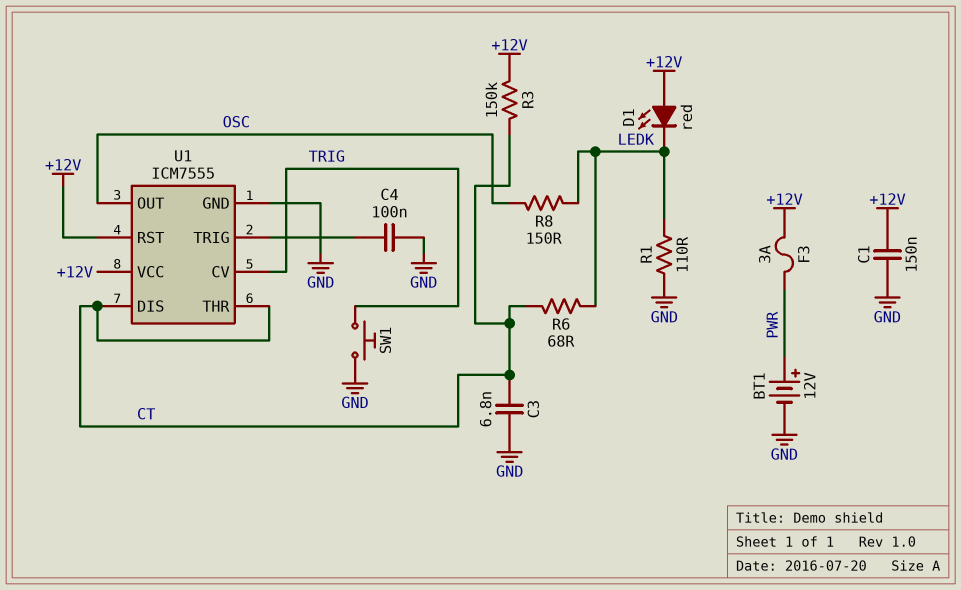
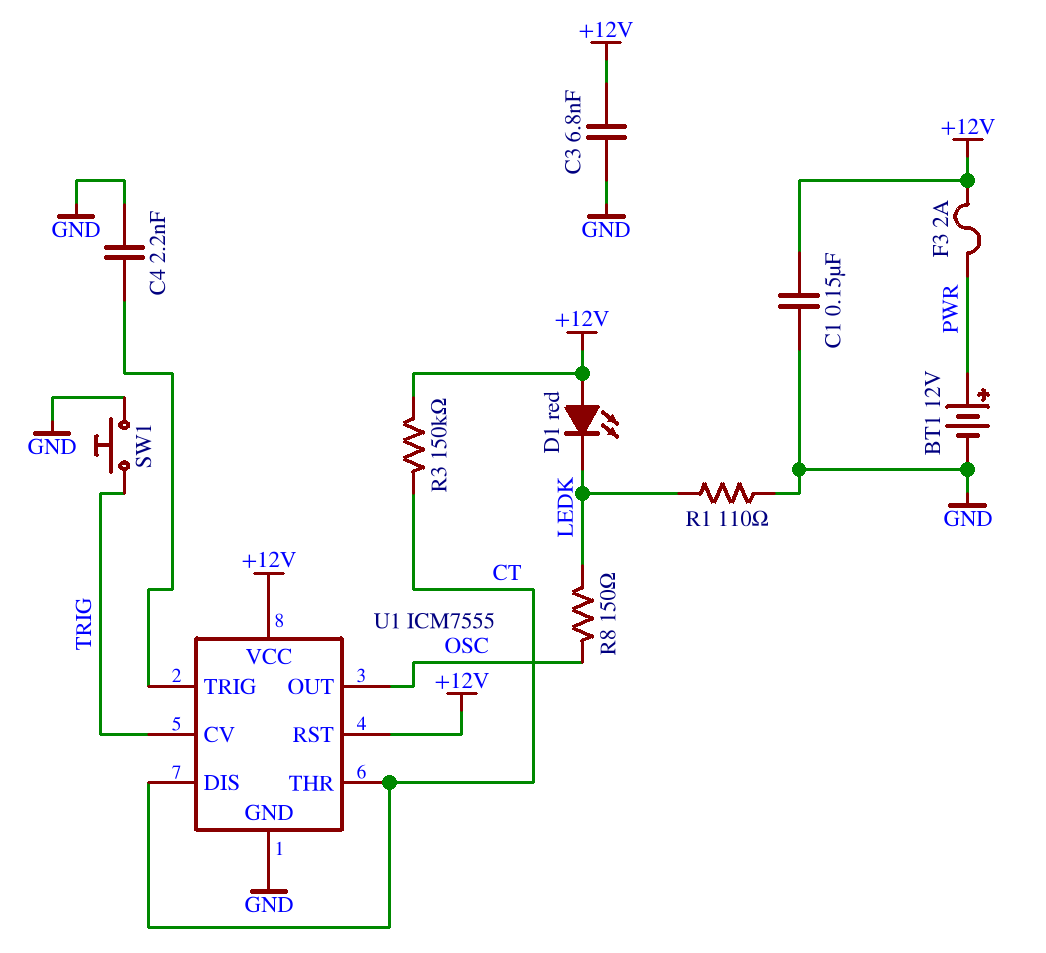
C3: 6.8nF (CT, GND) -> 6.8nF (+12V, GND)
C4: 100nF (GND, U1/TRIG) -> 2.2nF (GND, U1/TRIG)
F3: 3A (+12V, PWR) -> 2A (+12V, PWR)
R6: 68 (CT, LEDK) -> none

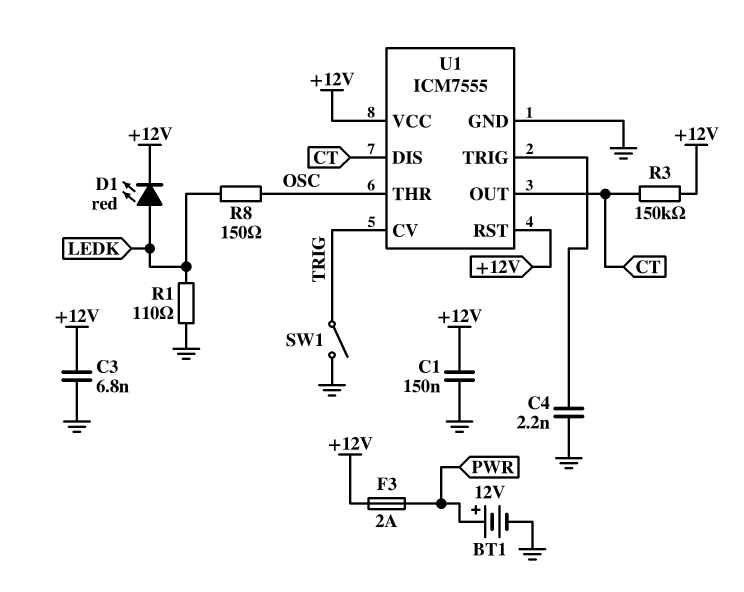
D1: LED red (A +12V, K LEDK) -> LED red (A LEDK, K +12V)
SW1: button (GND, TRIG) -> switch (GND, TRIG)
U1 pin OUT: OSC -> CT
U1 pin THR: CT -> OSC

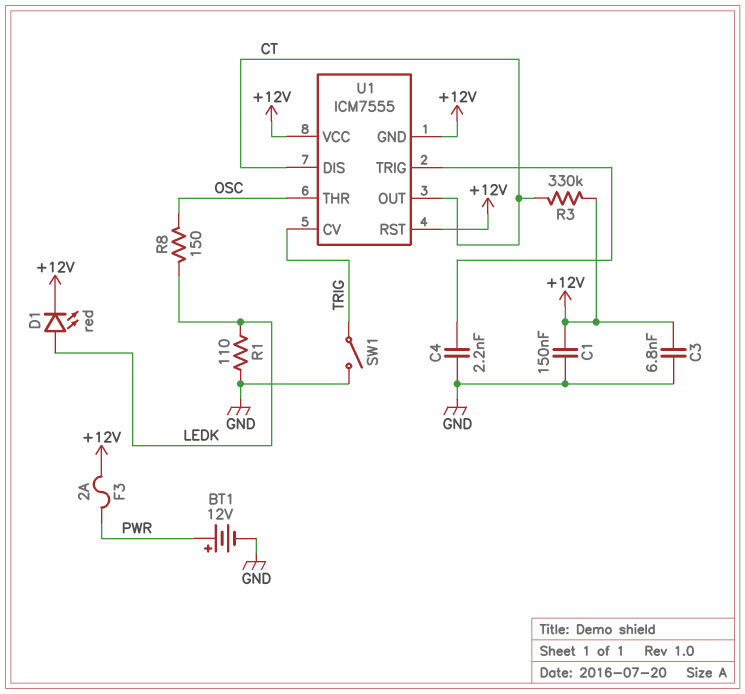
R3: 150k (+12V, CT) -> 330k (+12V, CT)
U1 pin GND: GND -> +12V

